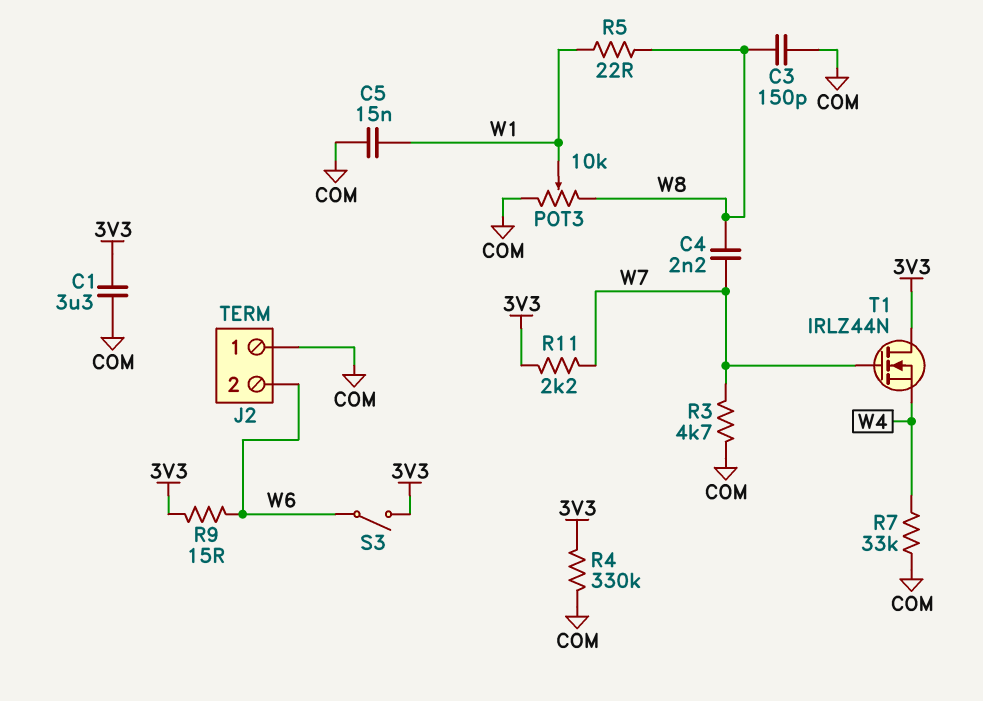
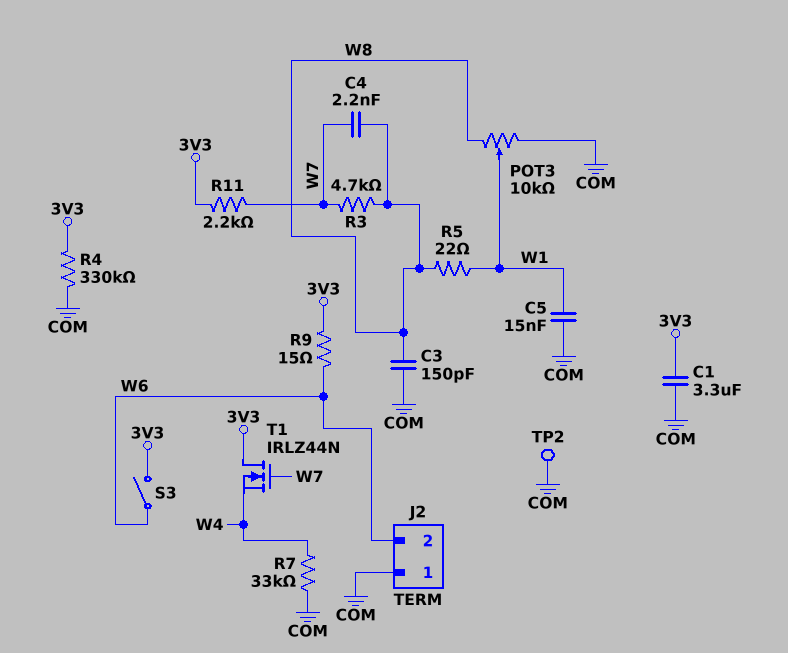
R3: 4.7k (COM, W7) -> 4.7k (W7, W8)
TP2: none -> test point (COM)

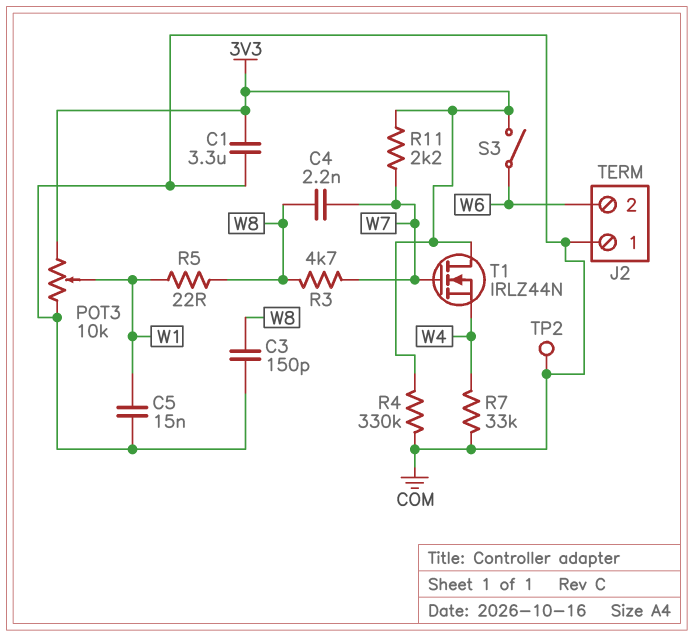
POT3: 10k (COM, W8, wiper W1) -> 10k (3V3, COM, wiper W1)
R9: 15 (3V3, W6) -> none

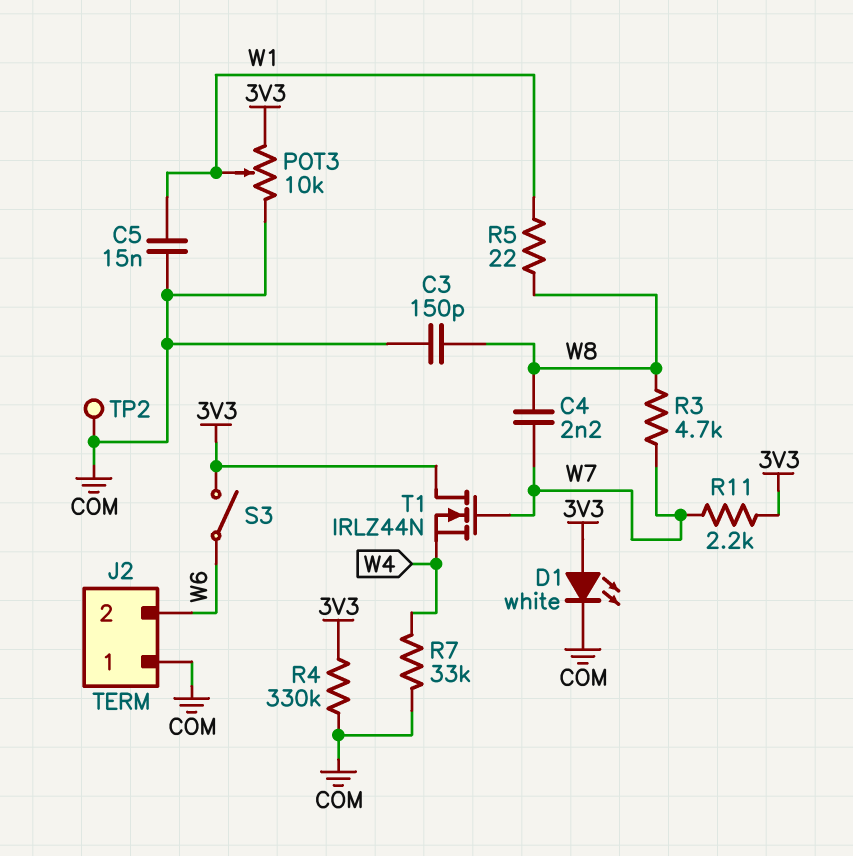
C1: 3.3uF (3V3, COM) -> none
D1: none -> LED white (A 3V3, K COM)

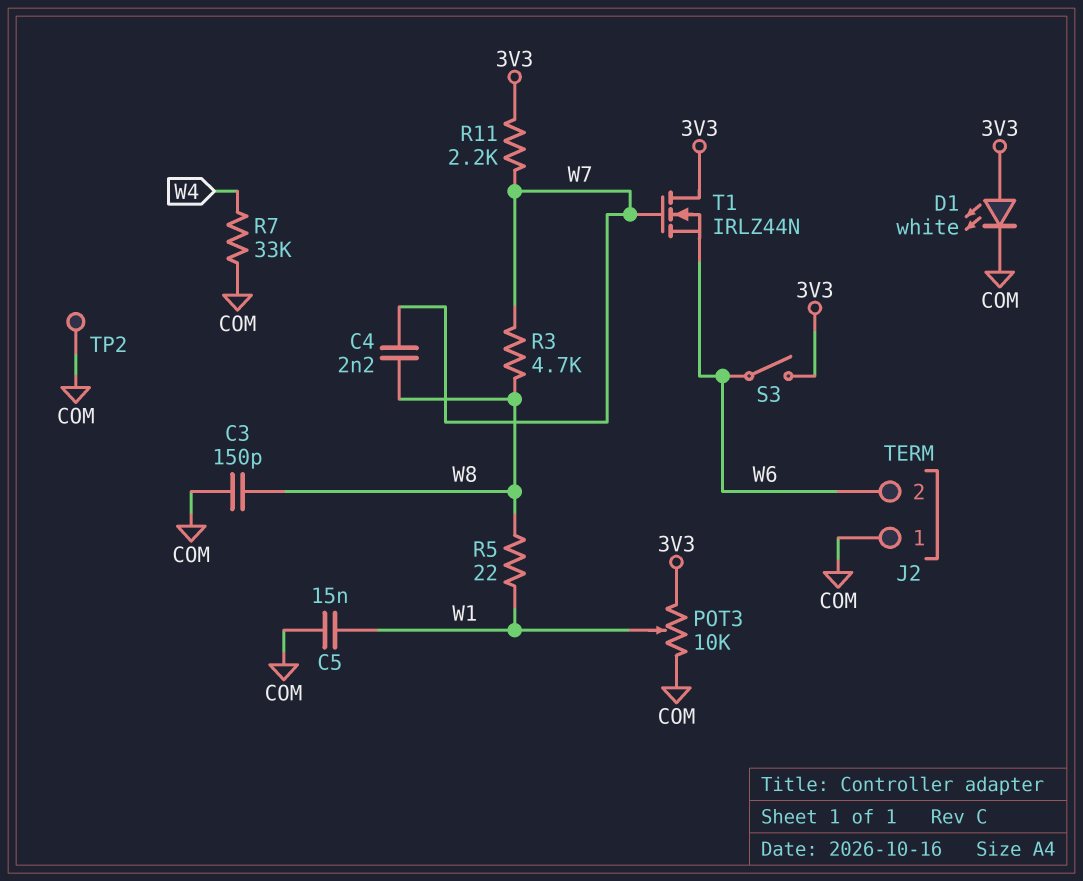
R4: 330k (3V3, COM) -> none
T1: NMOS IRLZ44N (G W7, D 3V3, S W4) -> NMOS IRLZ44N (G W7, D 3V3, S W6)

